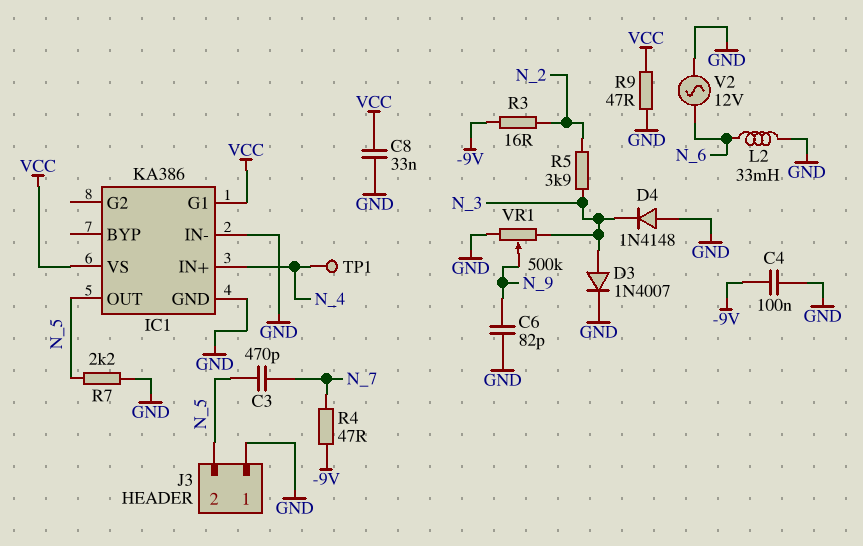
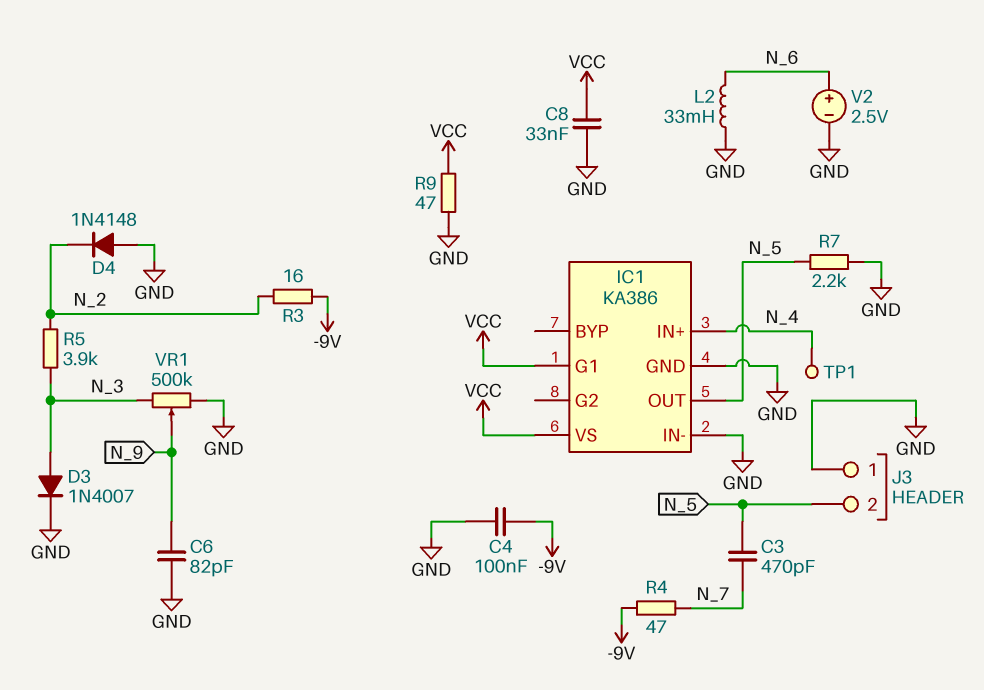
D4: diode 1N4148 (A GND, K N_3) -> diode 1N4148 (A GND, K N_2)
V2: AC 12V (GND, N_6) -> 2.5V (plus N_6, minus GND)

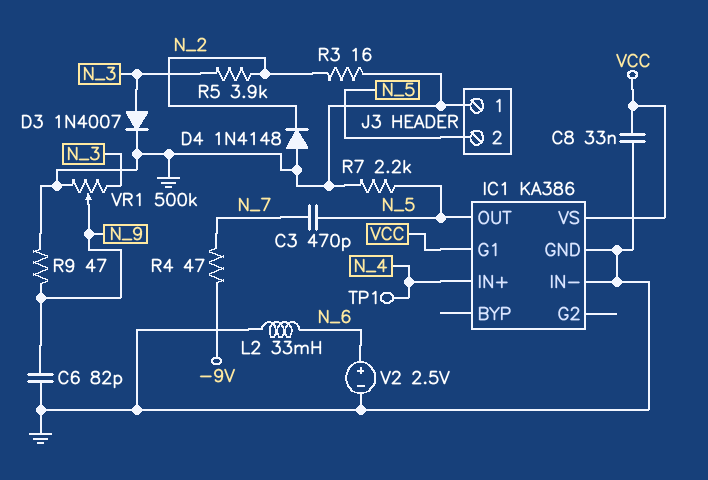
C4: 100nF (-9V, GND) -> none
R3: 16 (-9V, N_2) -> 16 (GND, N_2)
R9: 47 (GND, VCC) -> 47 (GND, N_9)

